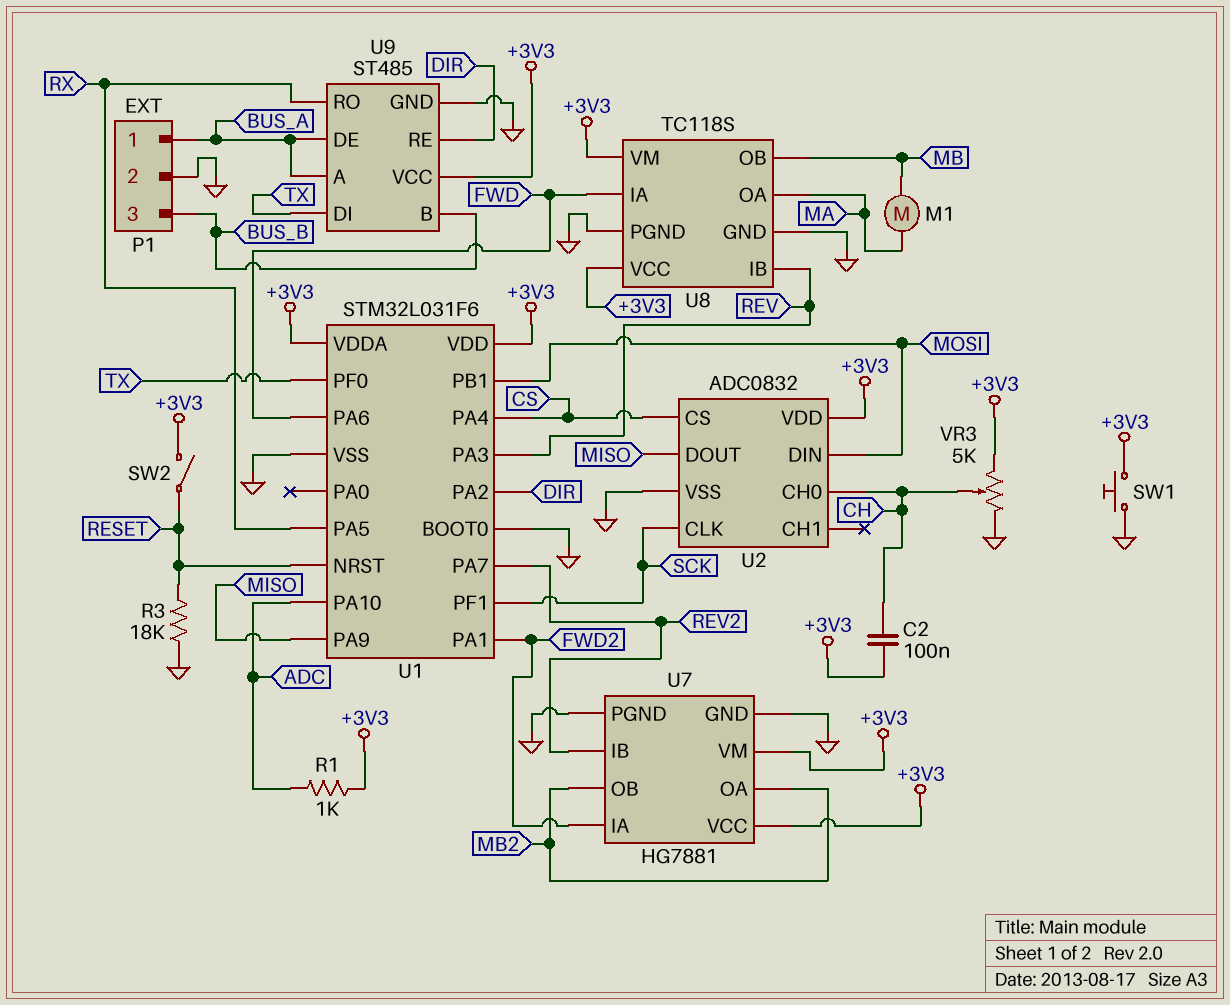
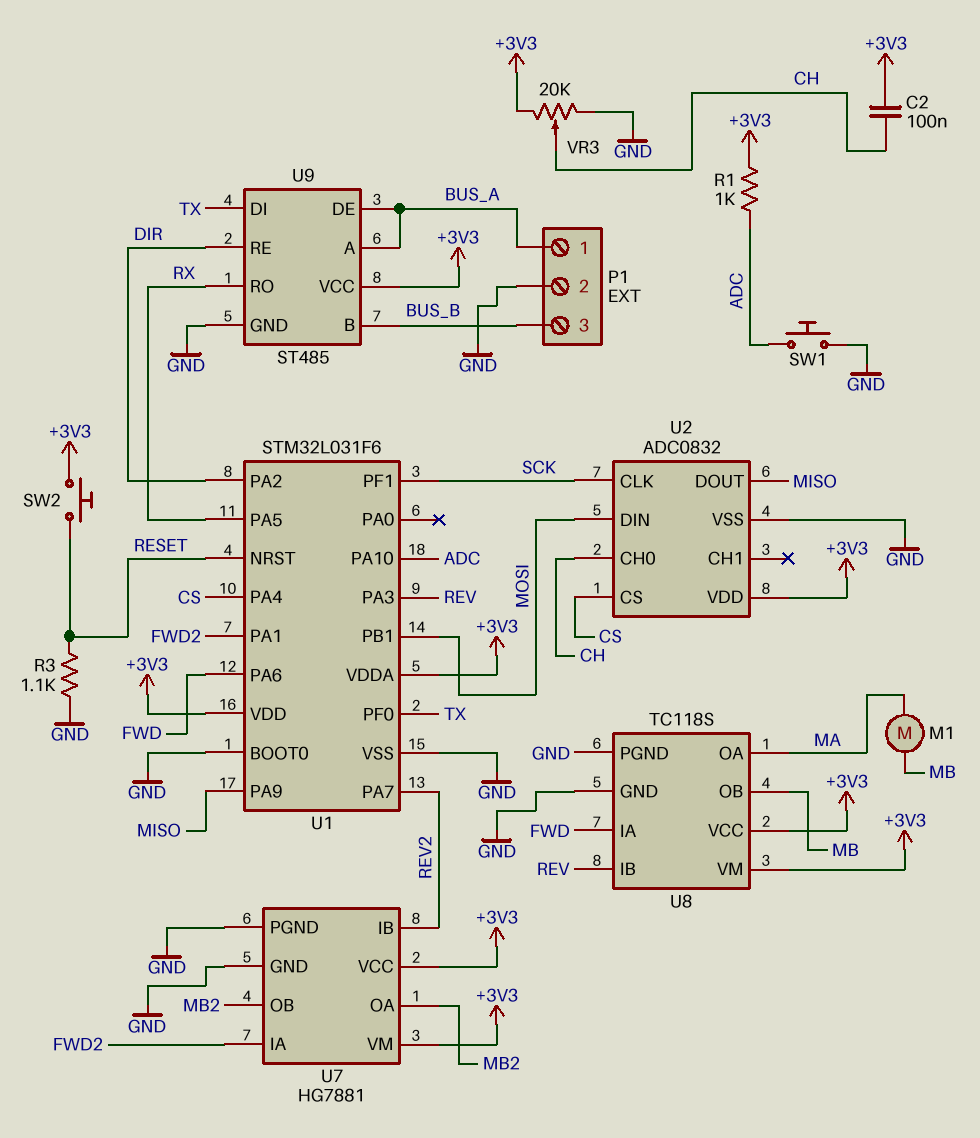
R3: 18k (GND, RESET) -> 1.1k (GND, RESET)
SW1: button (+3V3, GND) -> button (ADC, GND)
SW2: switch (+3V3, RESET) -> button (+3V3, RESET)
VR3: 5k (+3V3, GND, wiper CH) -> 20k (+3V3, GND, wiper CH)

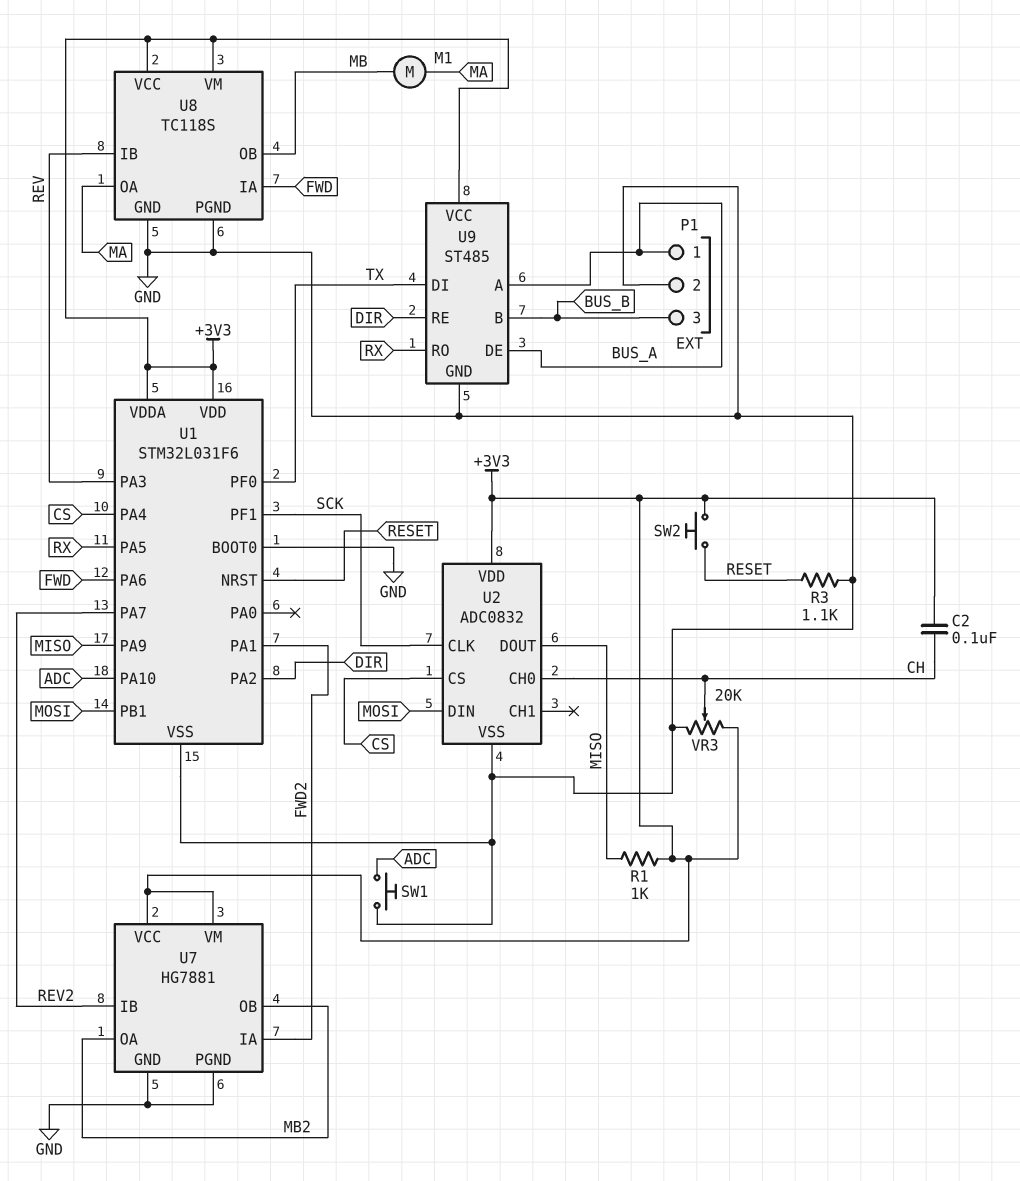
R1: 1k (+3V3, ADC) -> 1k (+3V3, MISO)

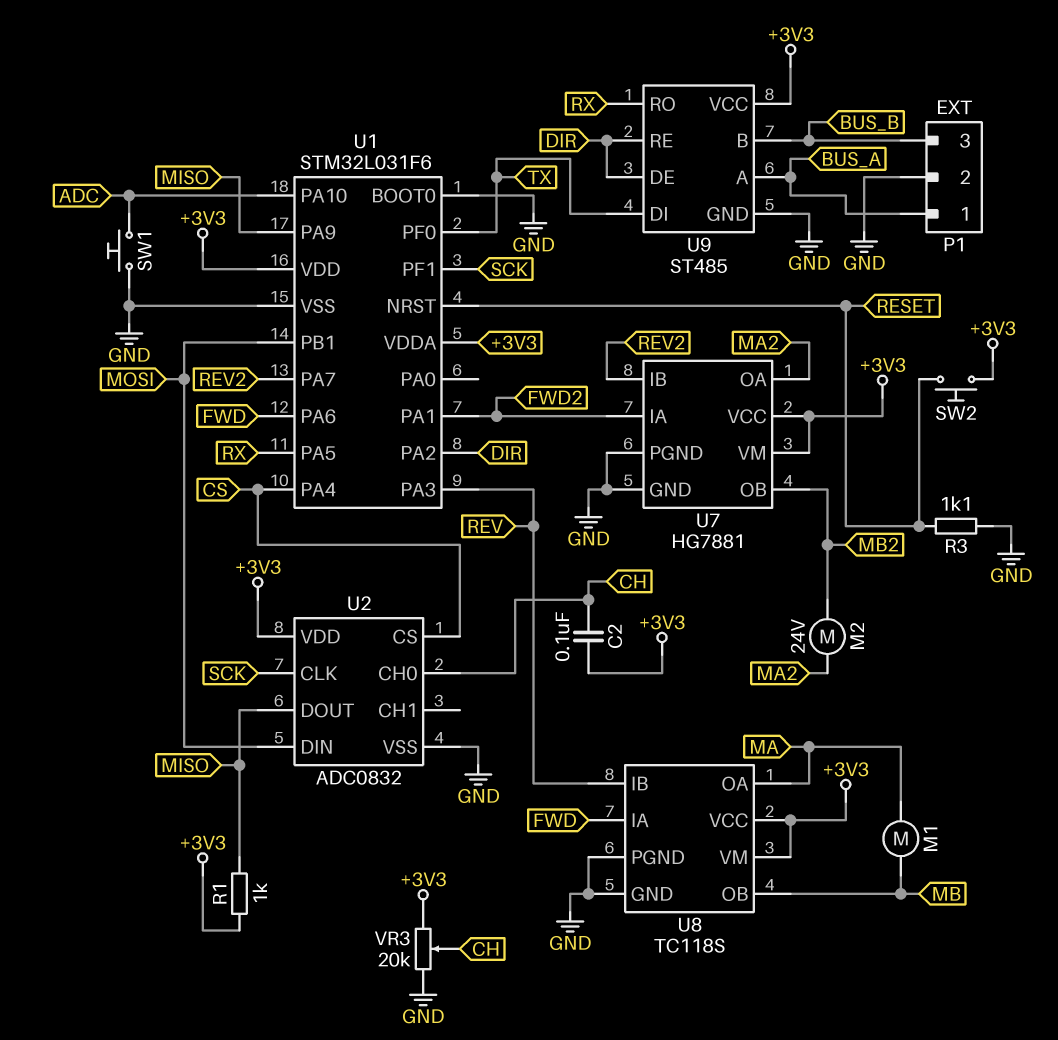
M2: none -> motor 24V (MA2, MB2)
U7 pin OA: MB2 -> MA2
U9 pin DE: BUS_A -> DIR

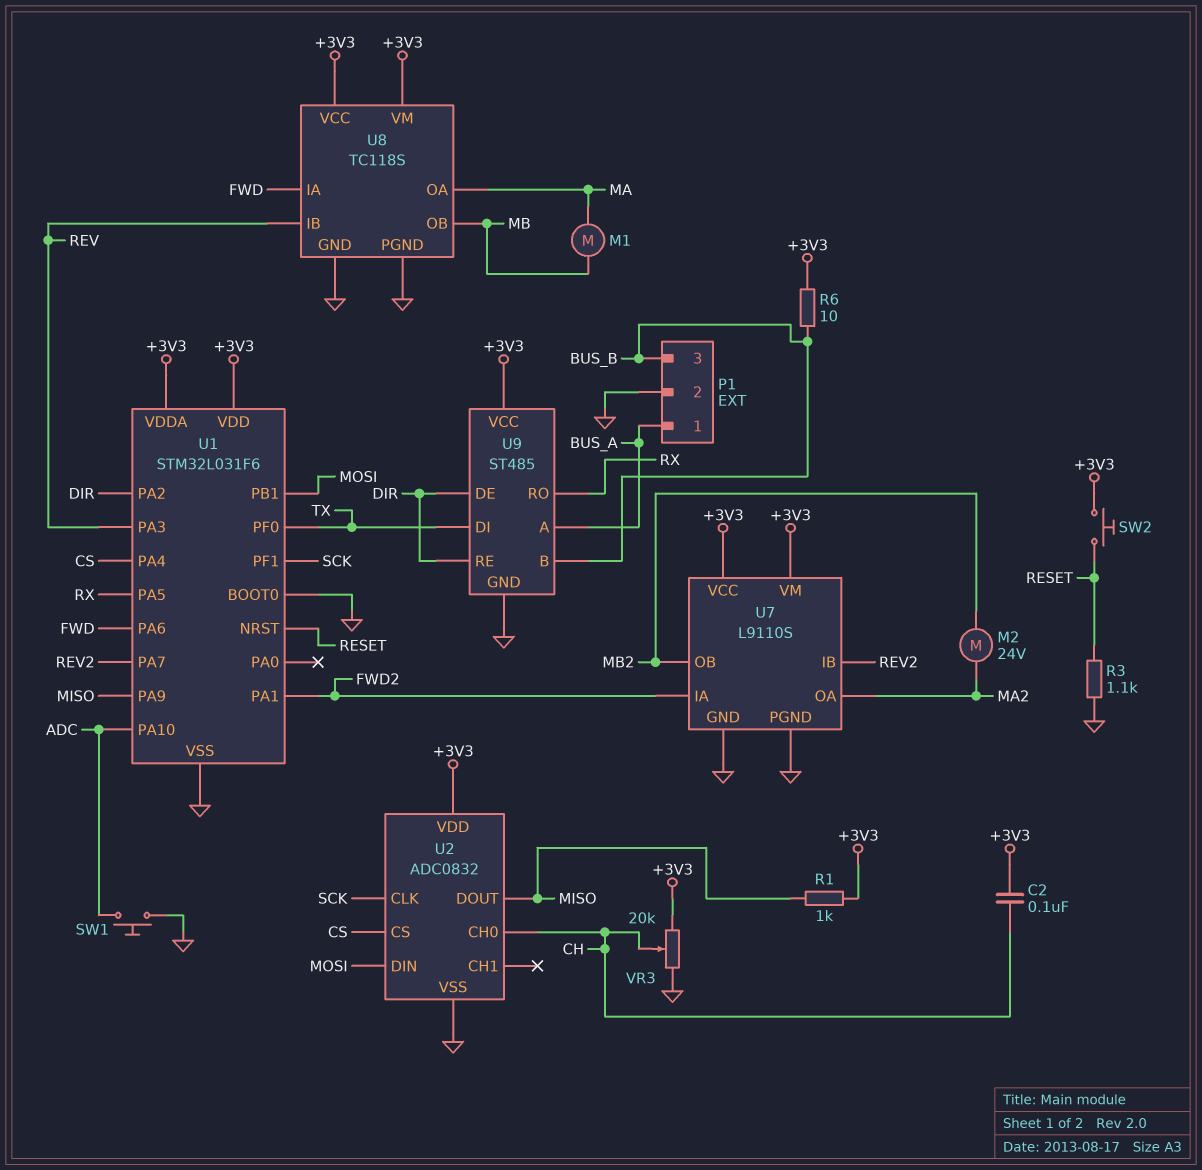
R6: none -> 10 (+3V3, BUS_B)
U7: HG7881 -> L9110S

